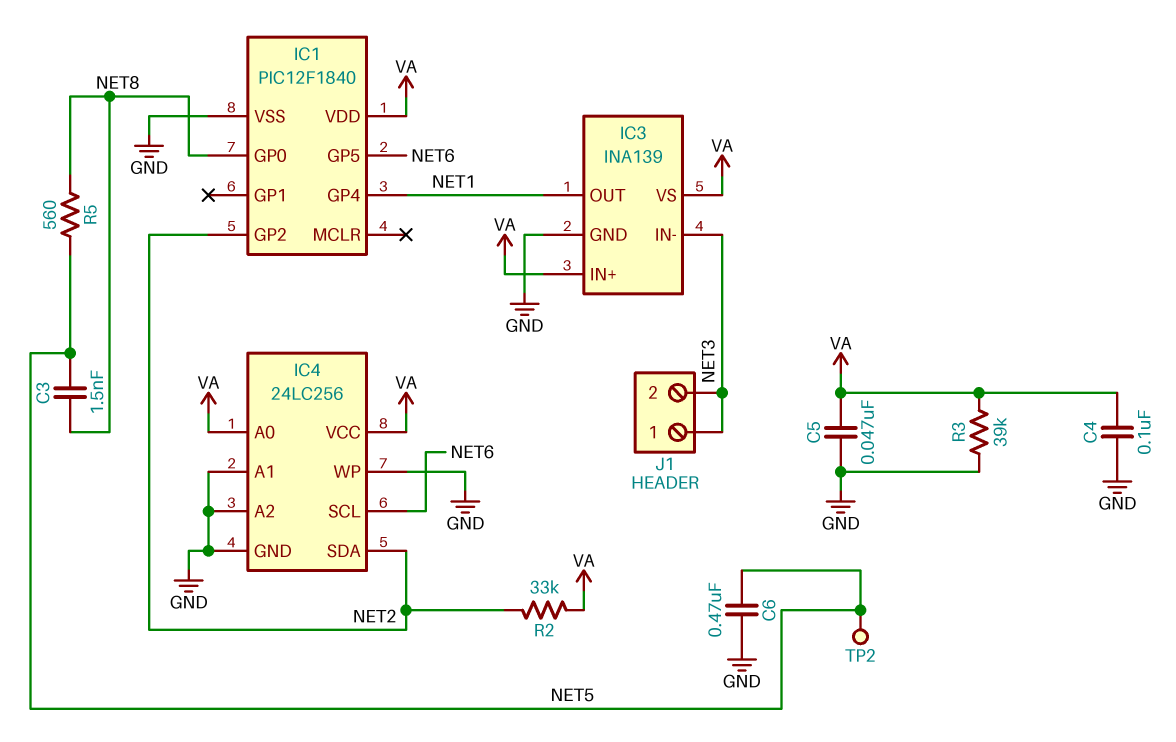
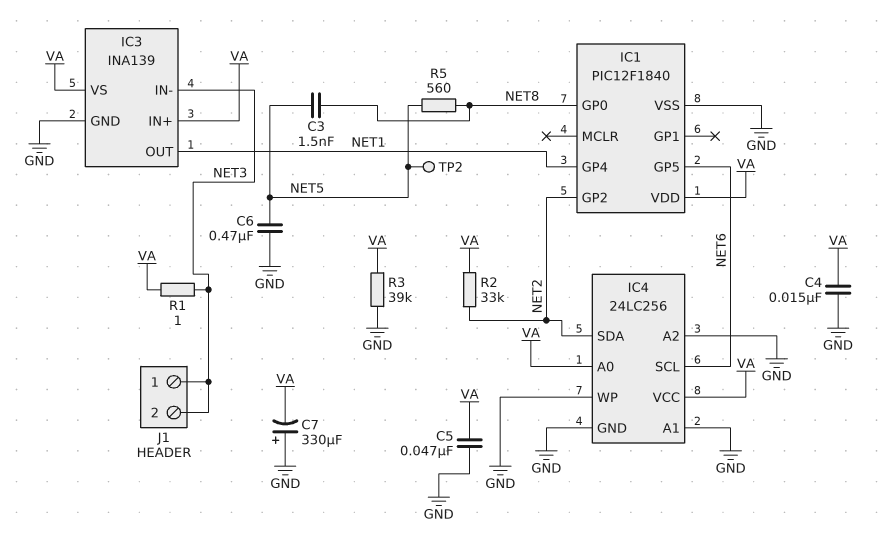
C4: 100nF (GND, VA) -> 15nF (GND, VA)
C7: none -> 330uF (plus GND, minus VA)
R1: none -> 1 (NET3, VA)

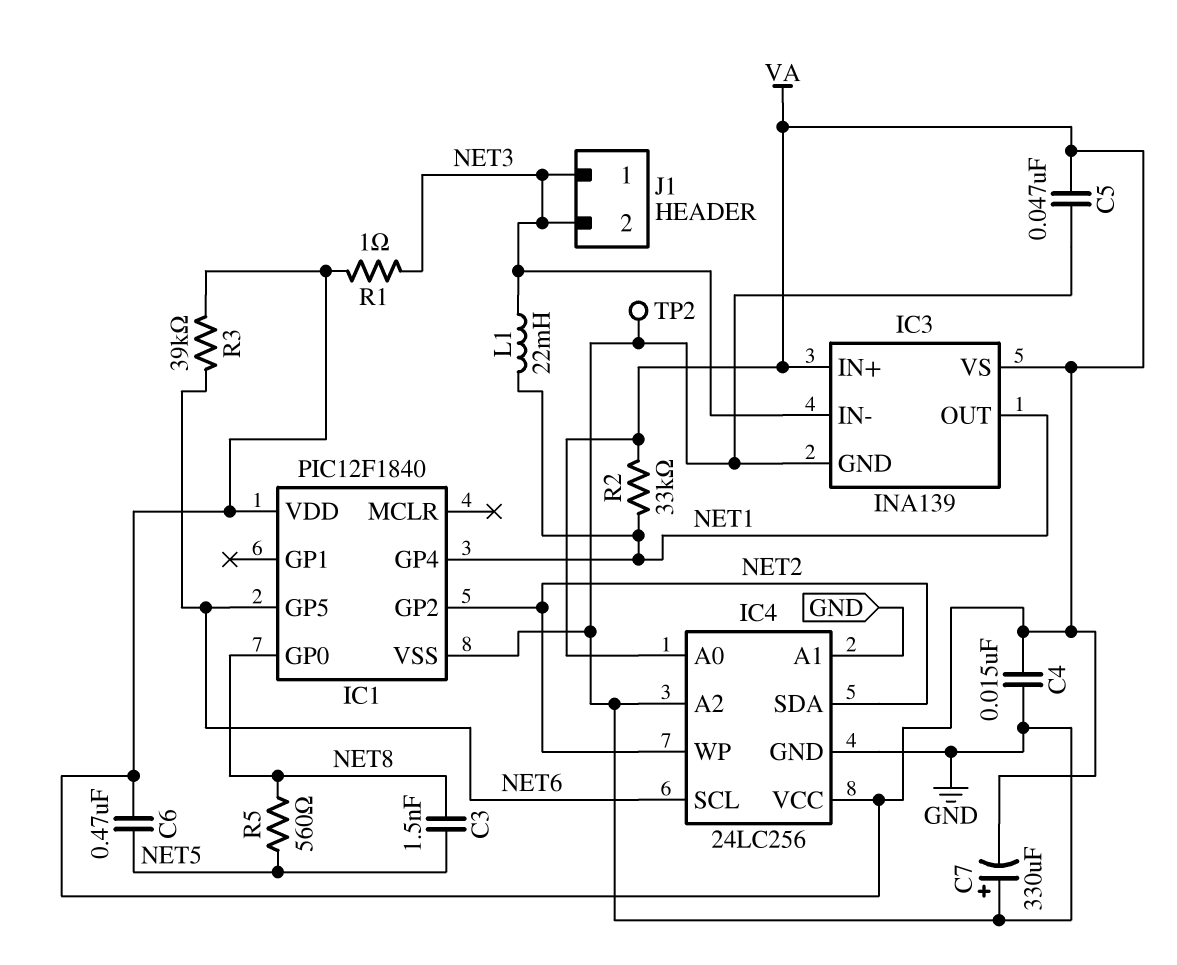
C6: 470nF (GND, NET5) -> 470nF (NET5, VA)
IC4 pin WP: GND -> NET2
L1: none -> 22mH (NET1, NET3)
R2: 33k (NET2, VA) -> 33k (NET1, VA)
R3: 39k (GND, VA) -> 39k (NET6, VA)
TP2: test point (NET5) -> test point (GND)

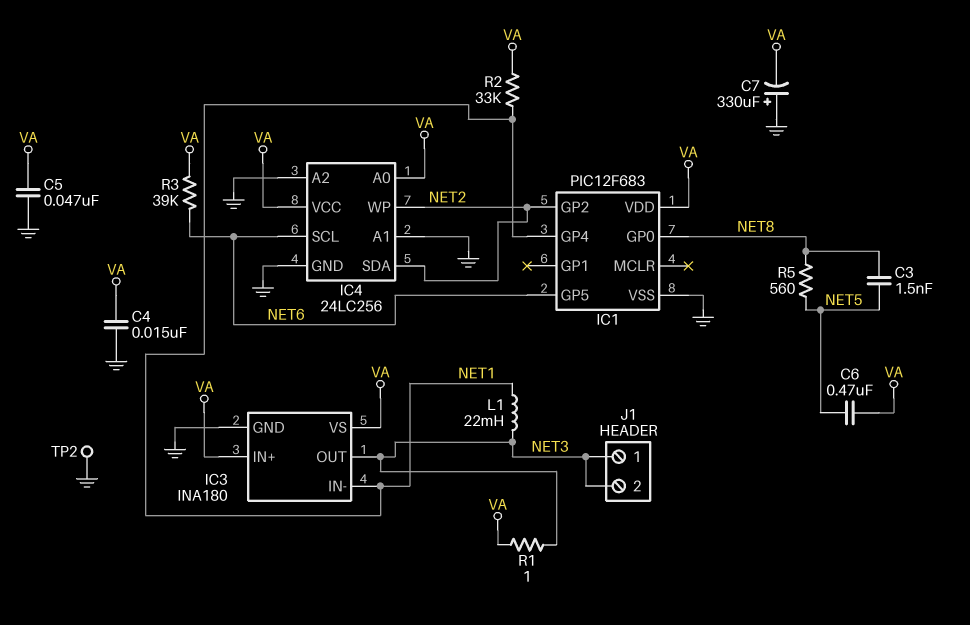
IC1: PIC12F1840 -> PIC12F683
IC3: INA139 -> INA180
IC3 pin IN-: NET3 -> NET1
IC3 pin OUT: NET1 -> NET3

